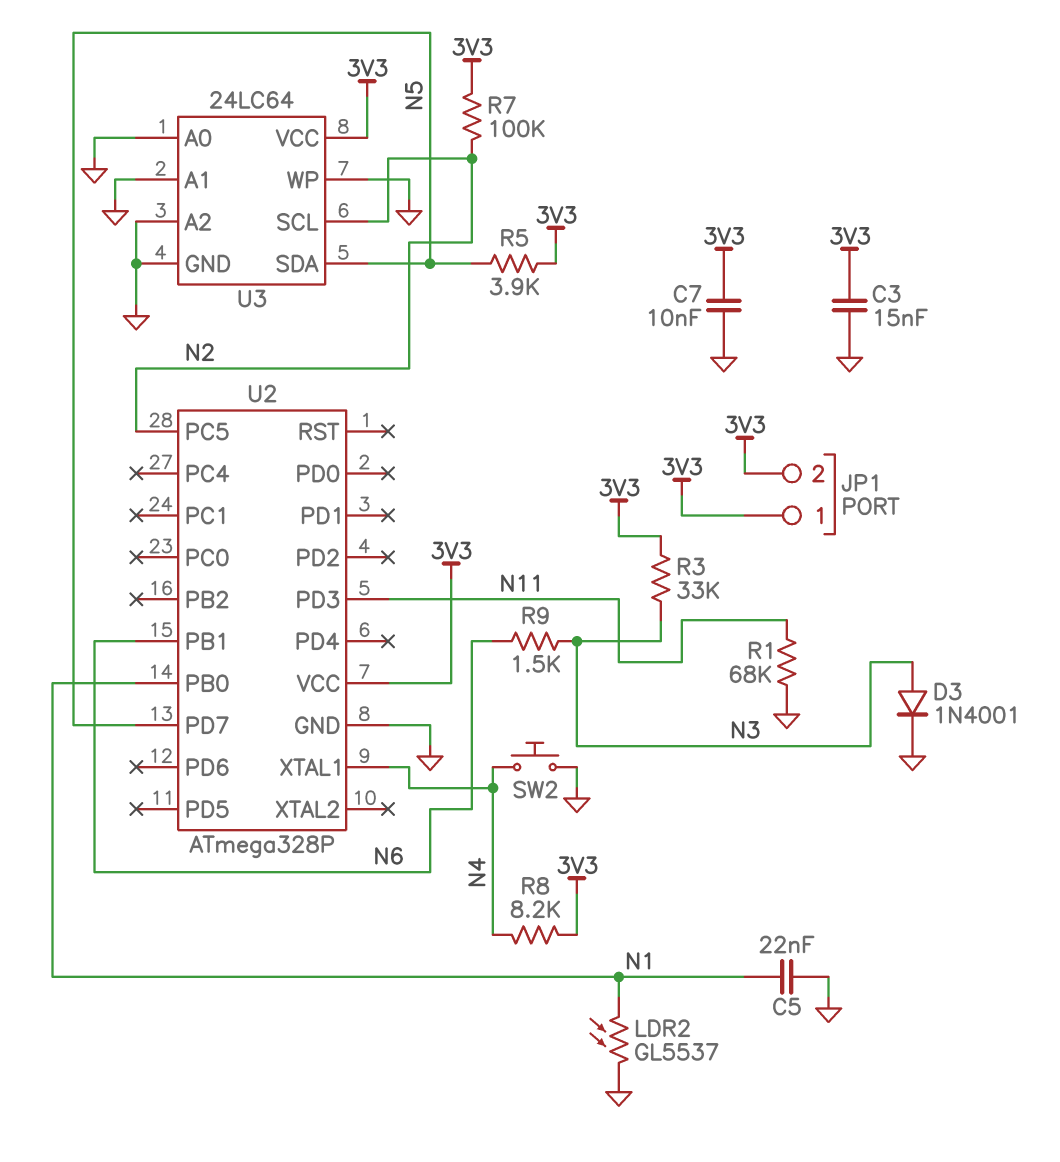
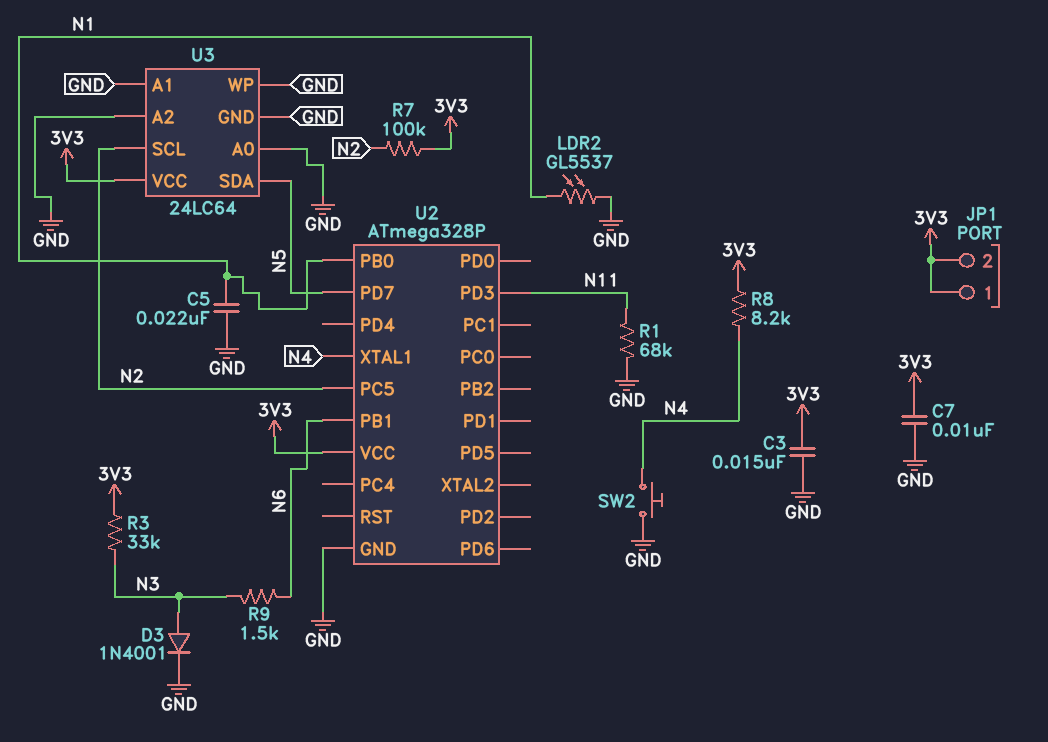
R5: 3.9k (3V3, N5) -> none

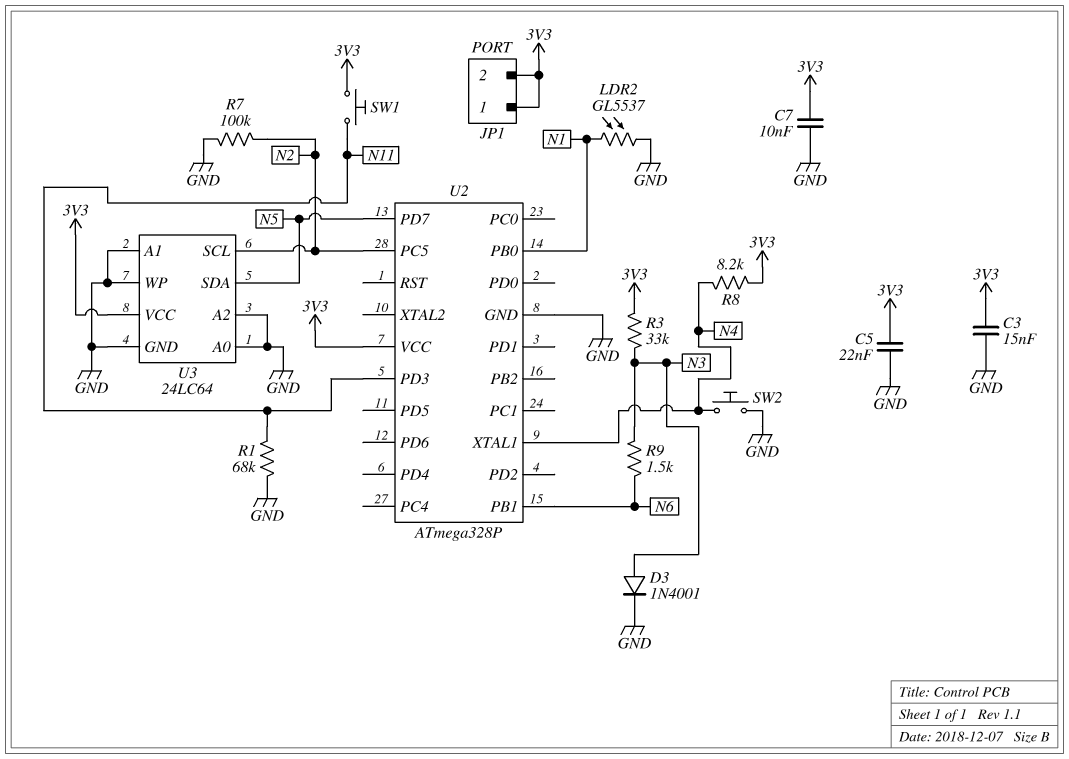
C5: 22nF (GND, N1) -> 22nF (3V3, GND)
R7: 100k (3V3, N2) -> 100k (GND, N2)
SW1: none -> button (3V3, N11)

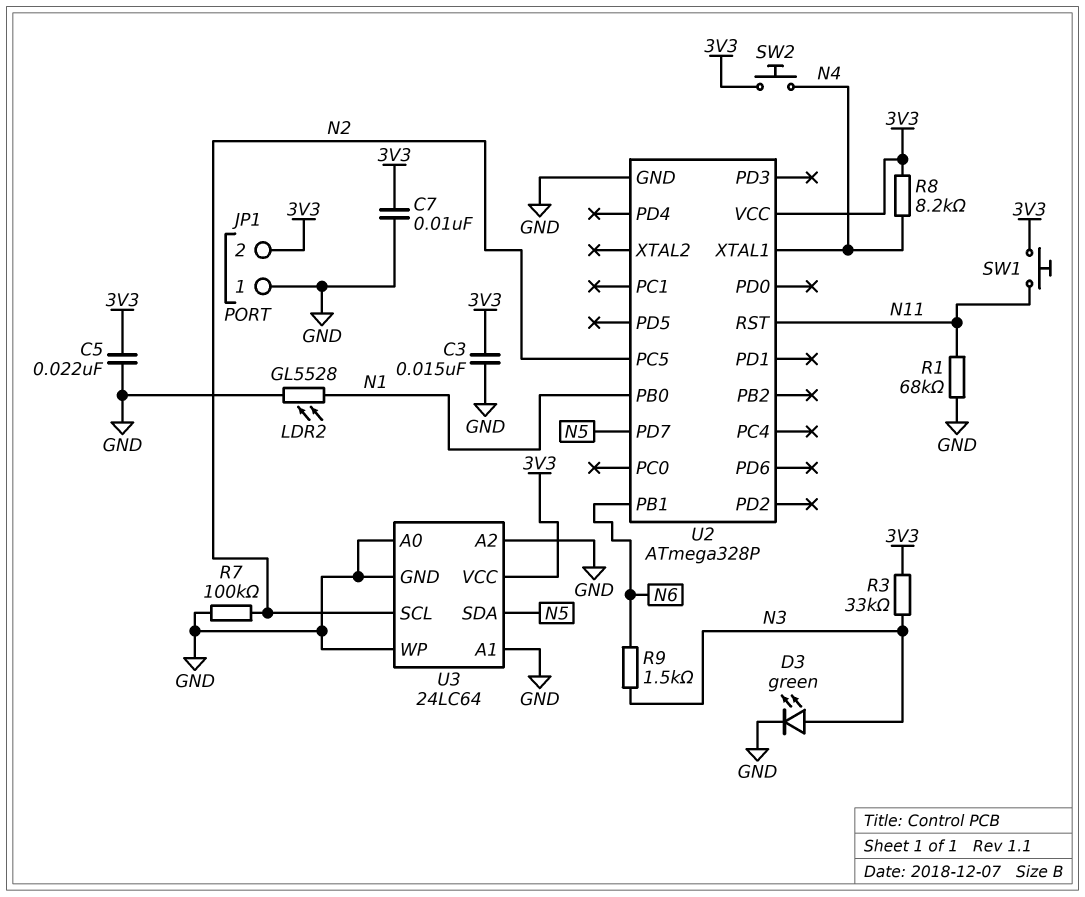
D3: diode 1N4001 (A N3, K GND) -> LED green (A N3, K GND)
JP1 pin 1: 3V3 -> GND
LDR2: GL5537 (GND, N1) -> GL5528 (GND, N1)
SW2: button (GND, N4) -> button (3V3, N4)
U2 pin PD3: N11 -> none
U2 pin RST: none -> N11

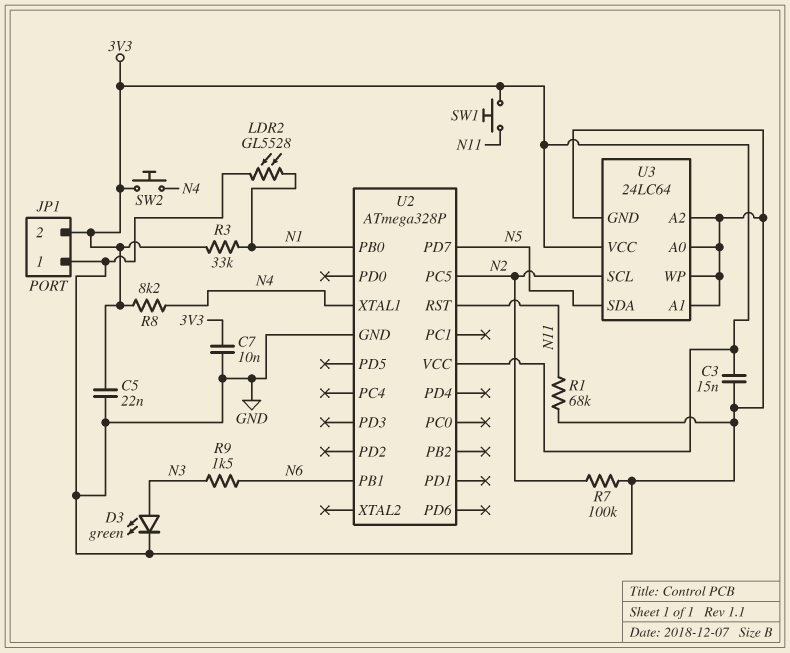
R3: 33k (3V3, N3) -> 33k (3V3, N1)

